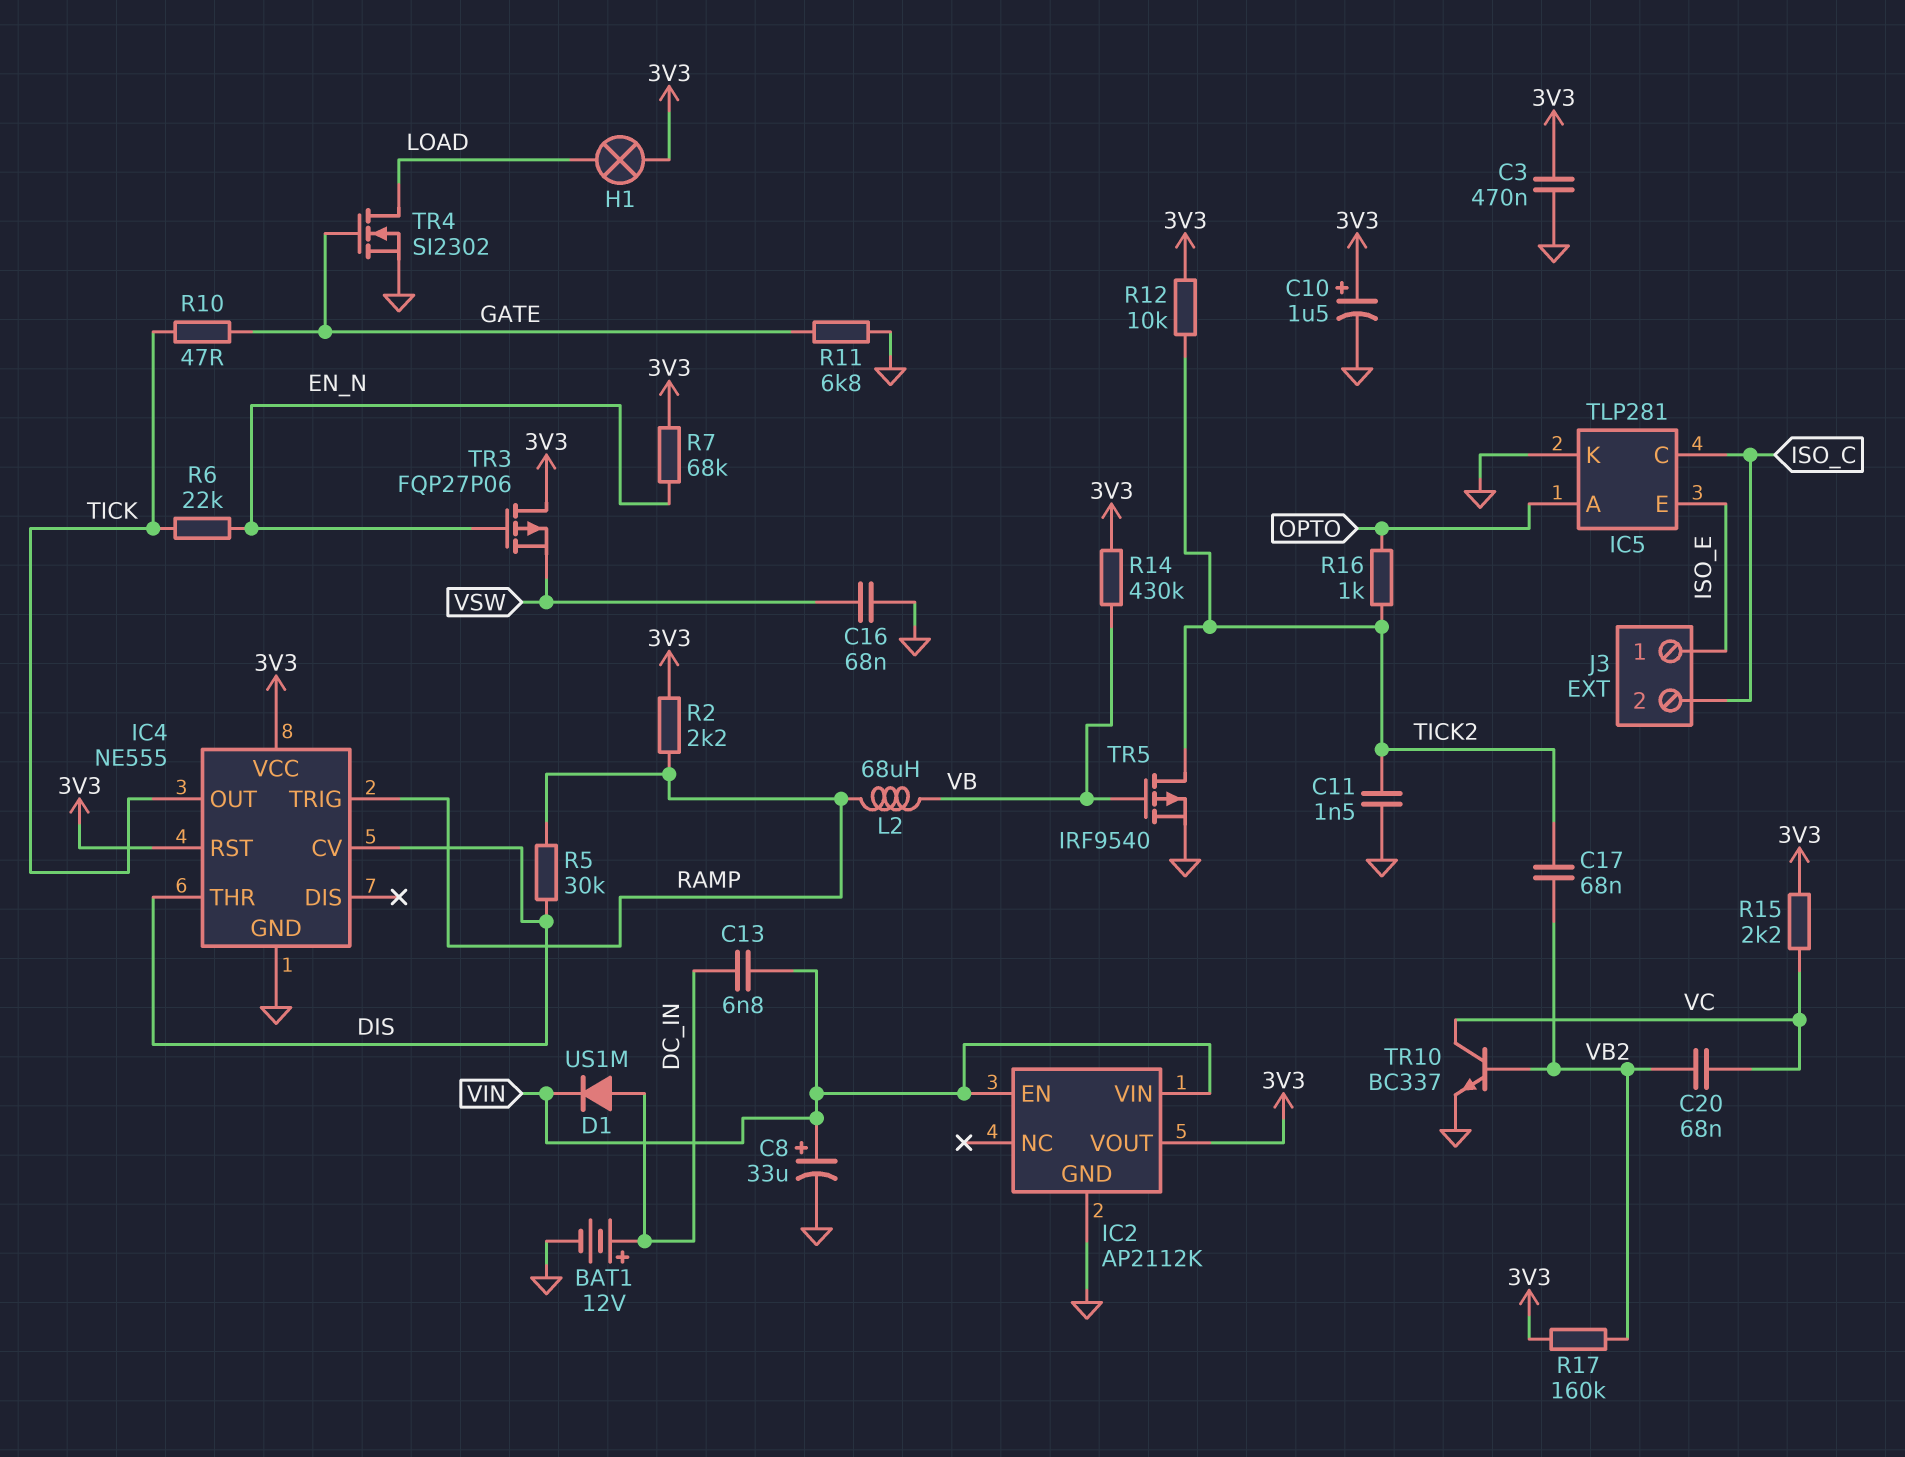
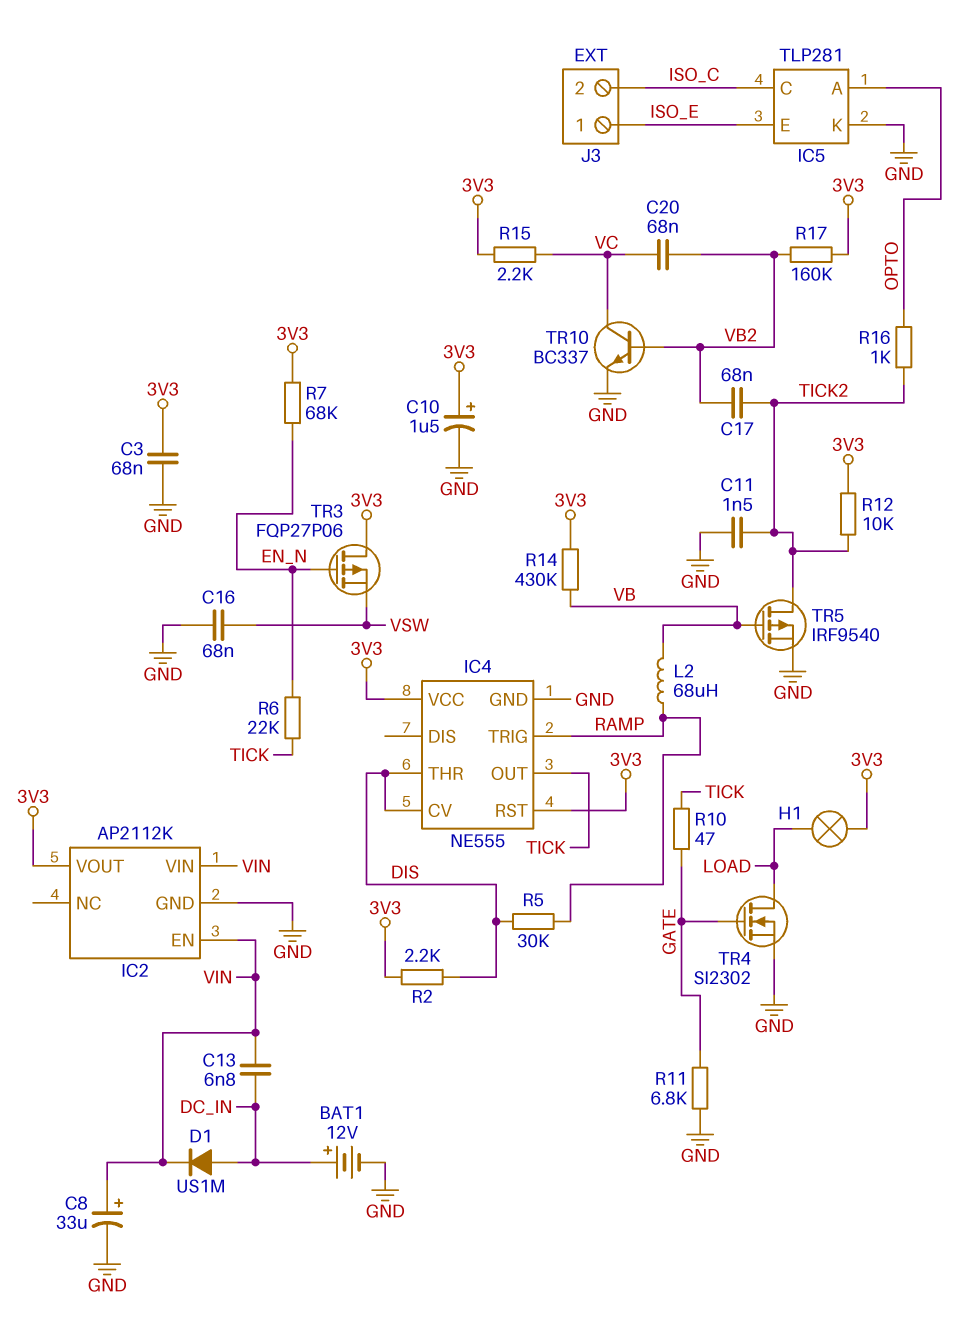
C3: 470nF (3V3, GND) -> 68nF (3V3, GND)
R2: 2.2k (3V3, RAMP) -> 2.2k (3V3, DIS)

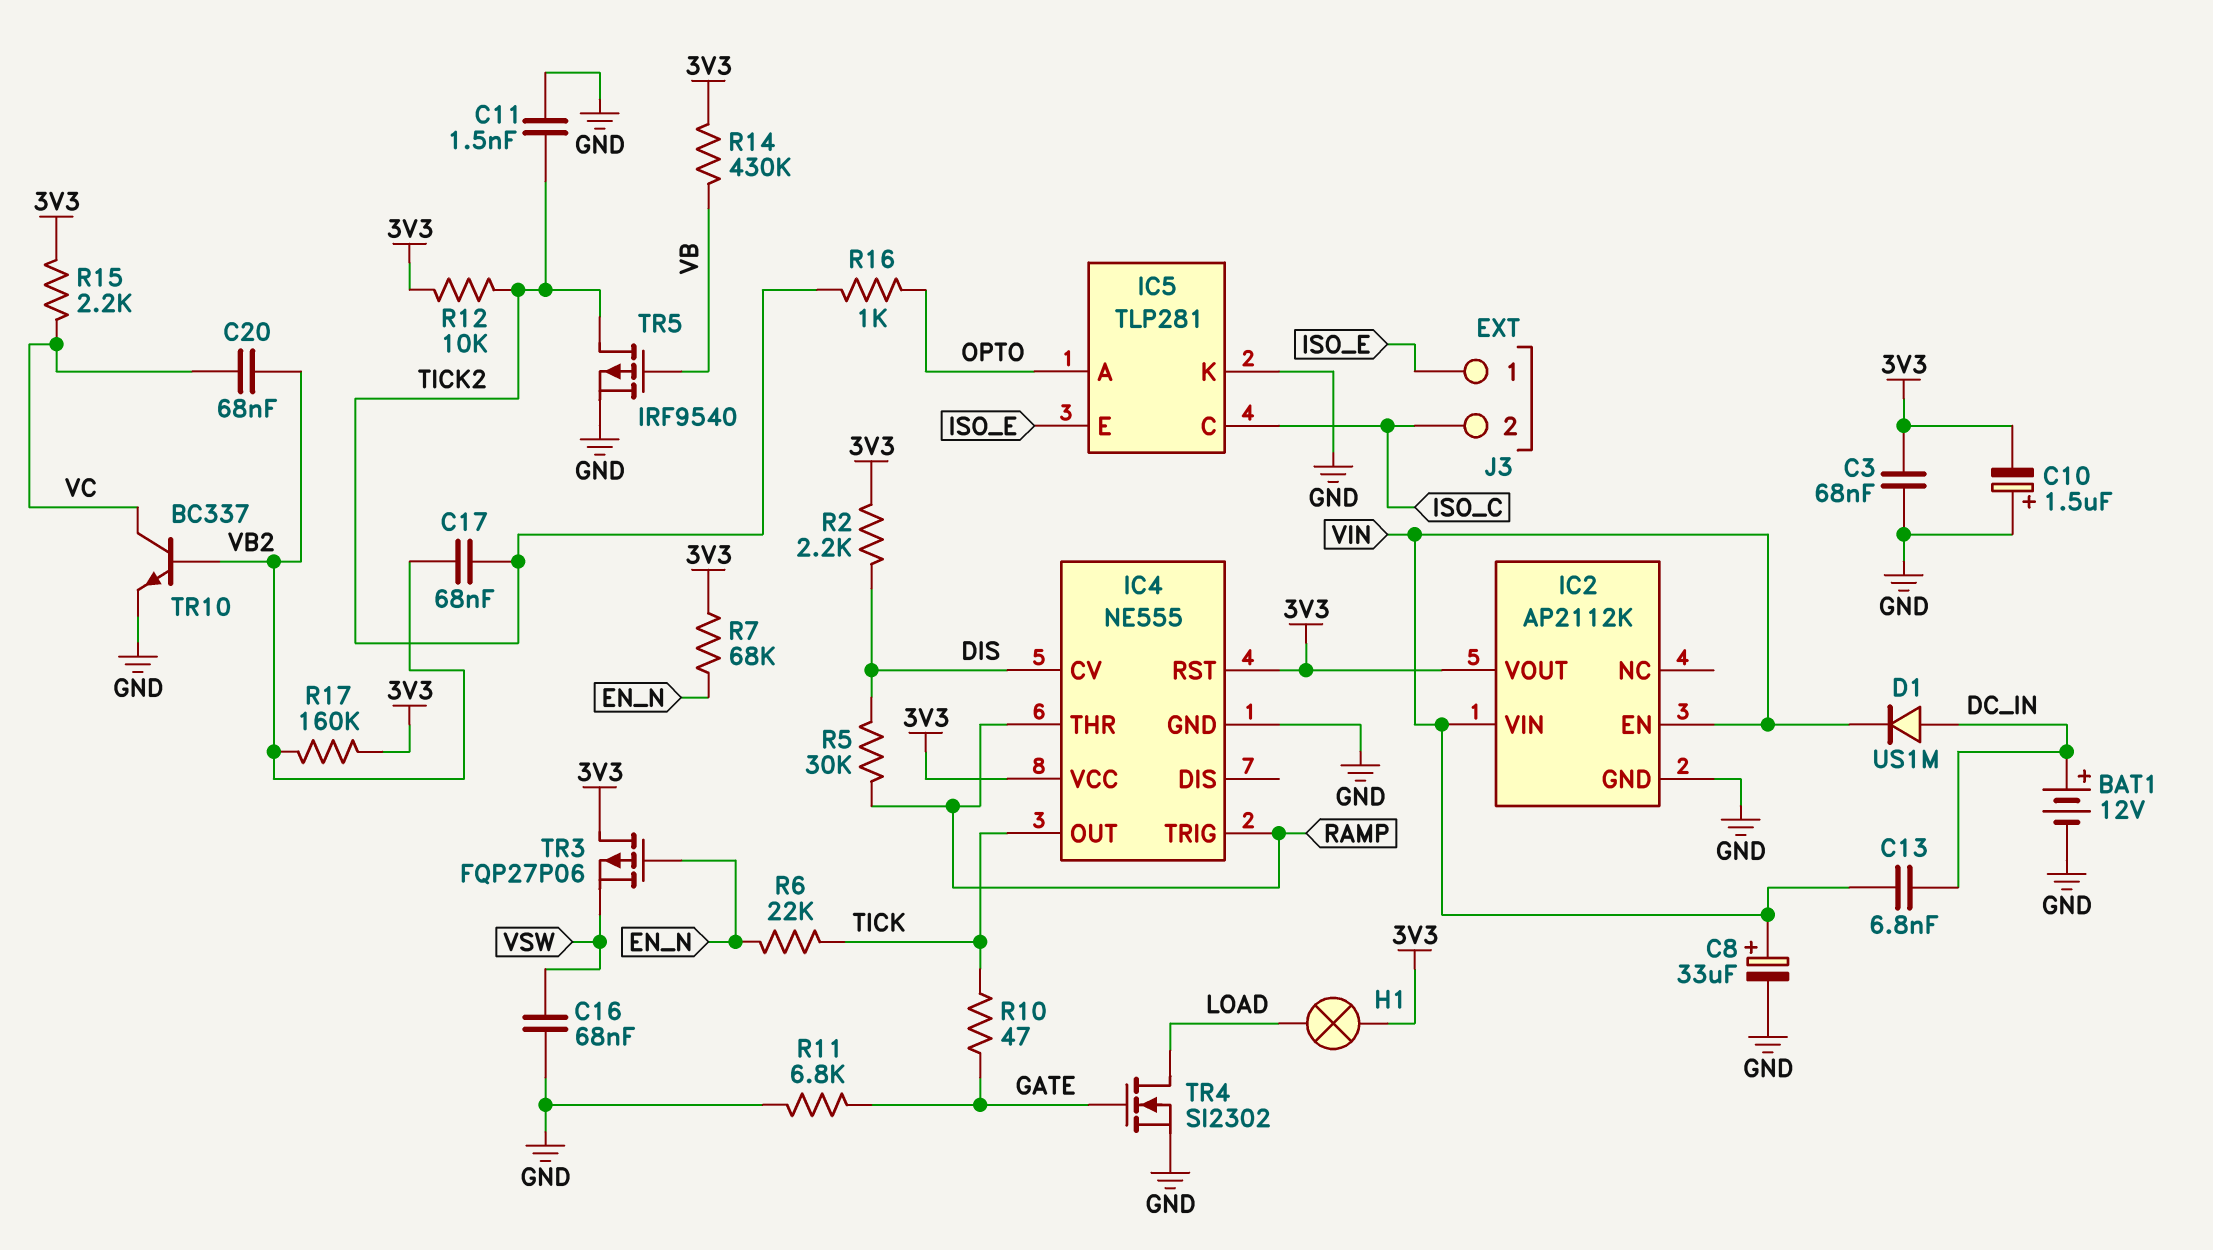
C10: 1.5uF (plus 3V3, minus GND) -> 1.5uF (plus GND, minus 3V3)
IC4 pin THR: DIS -> RAMP
L2: 68uH (RAMP, VB) -> none

